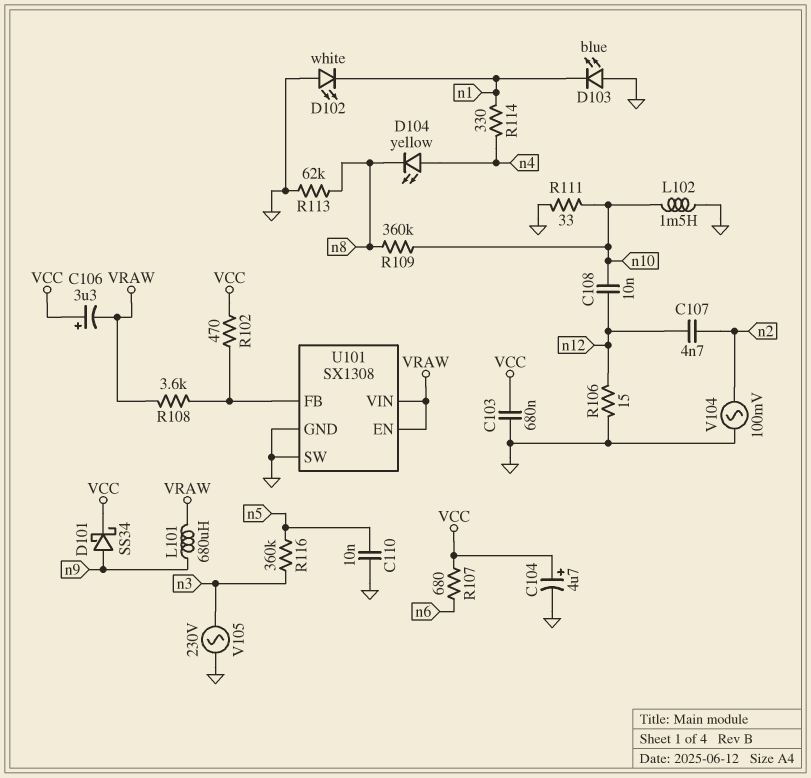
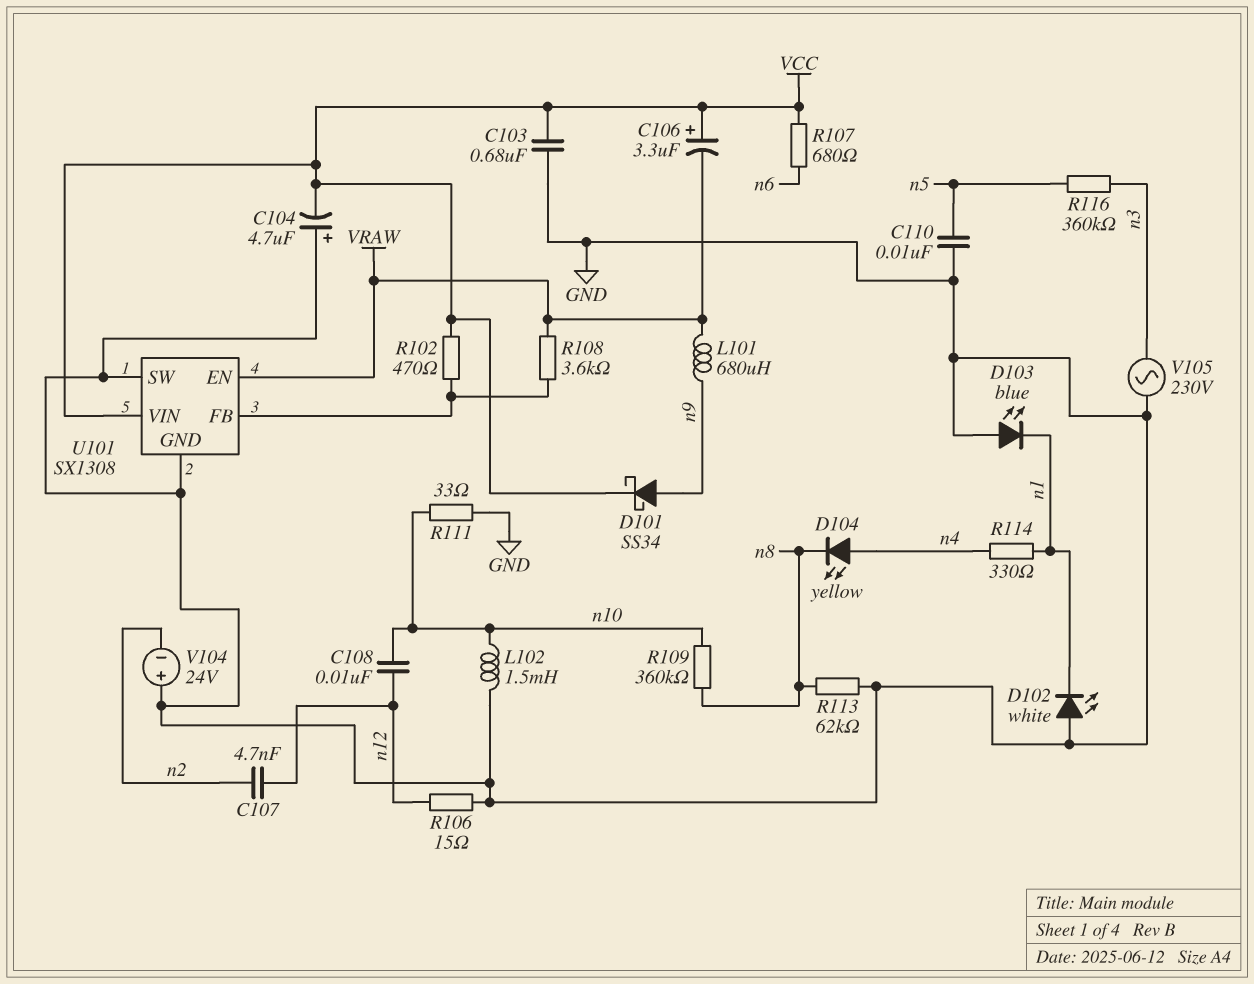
C104: 4.7uF (plus VCC, minus GND) -> 4.7uF (plus GND, minus VCC)
U101 pin VIN: VRAW -> VCC
V104: AC 100mV (GND, n2) -> 24V (plus GND, minus n2)

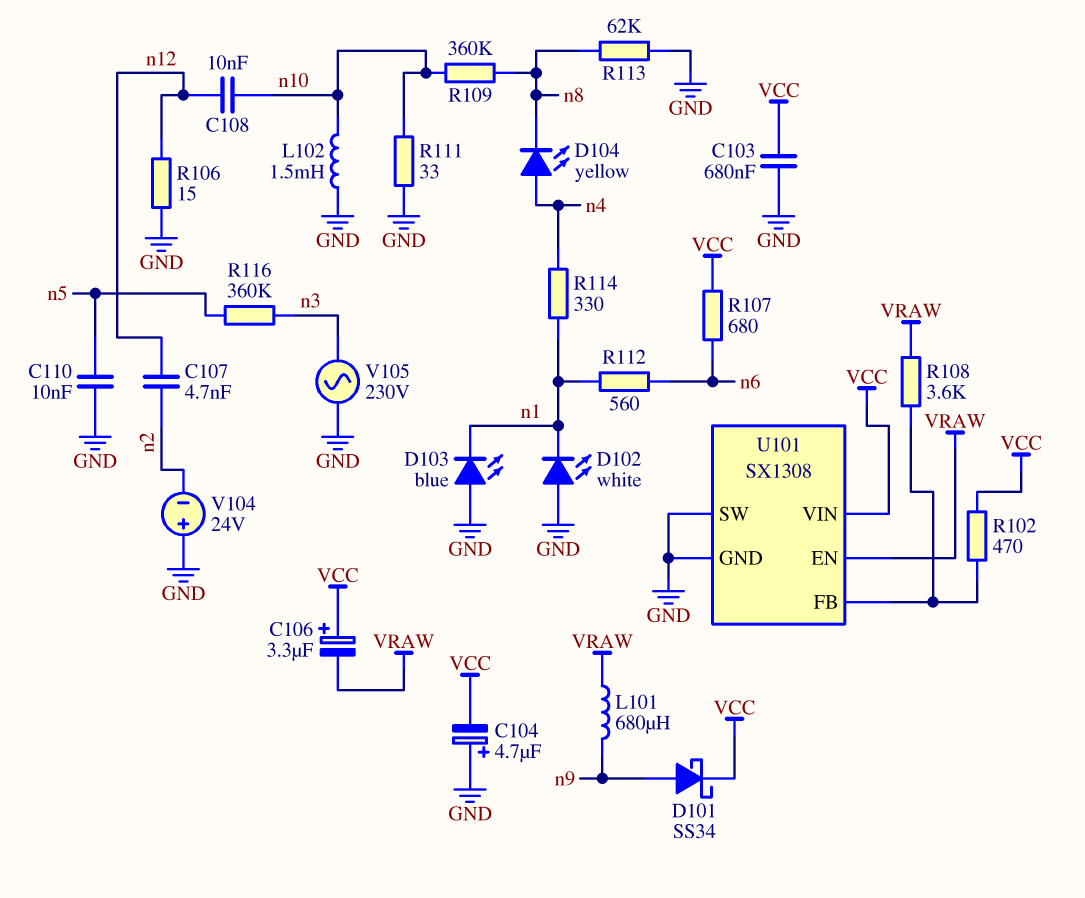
R112: none -> 560 (n1, n6)

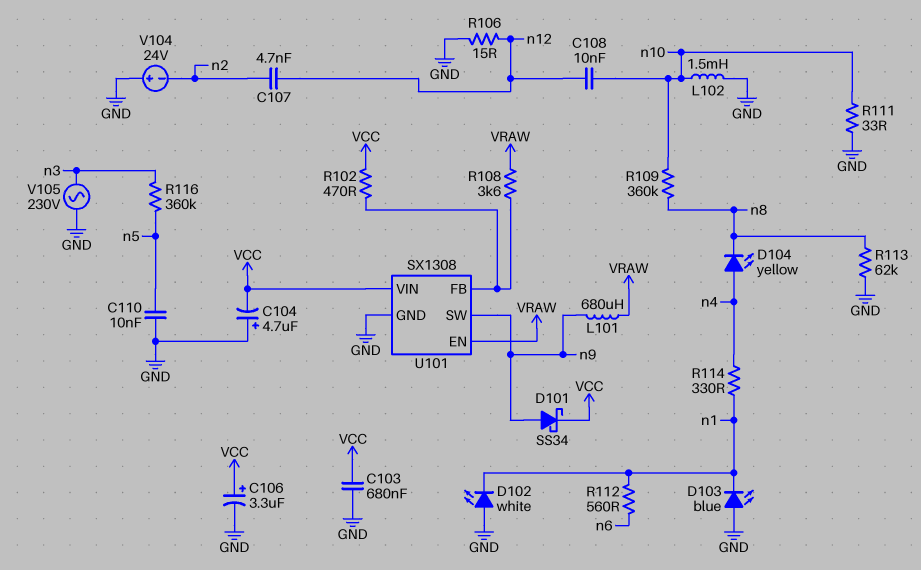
C106: 3.3uF (plus VCC, minus VRAW) -> 3.3uF (plus VCC, minus GND)
R107: 680 (VCC, n6) -> none
U101 pin SW: GND -> n9

